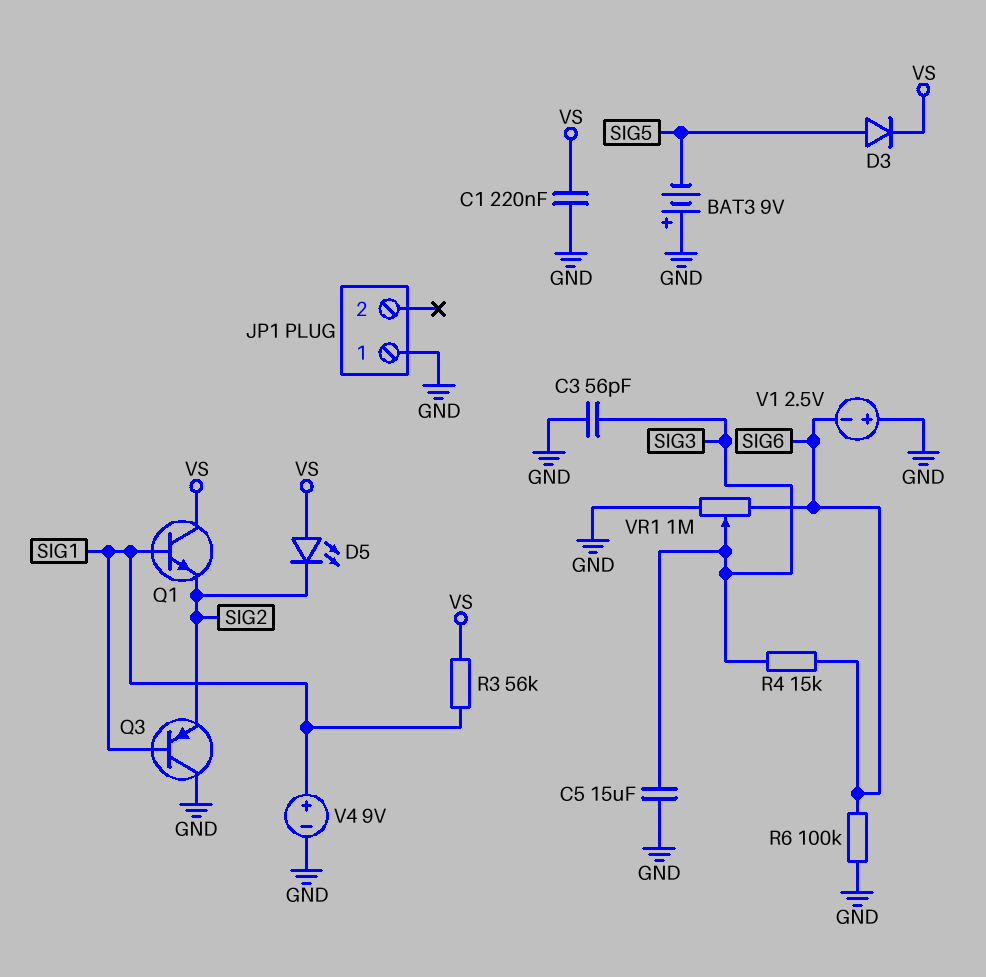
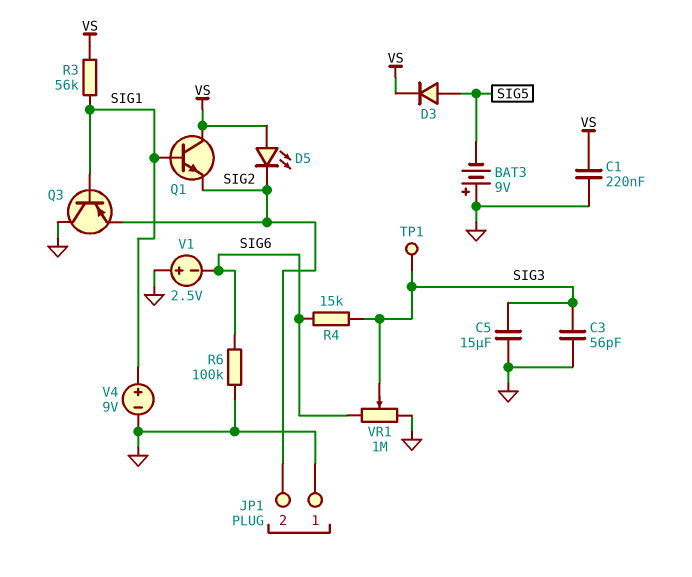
JP1 pin 2: none -> SIG2
TP1: none -> test point (SIG3)

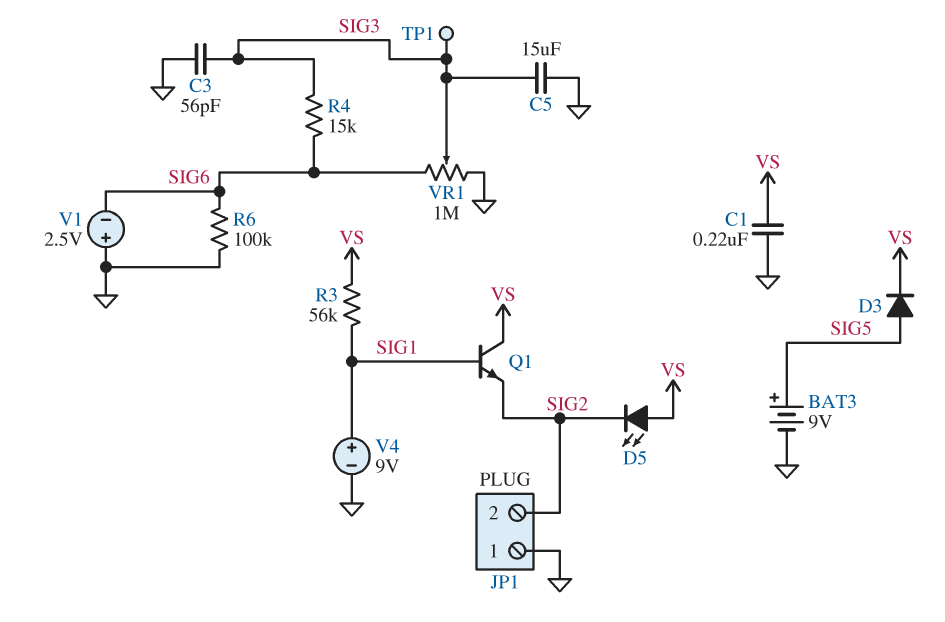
BAT3: 9V (plus GND, minus SIG5) -> 9V (plus SIG5, minus GND)
Q3: PNP (B SIG1, C GND, E SIG2) -> none

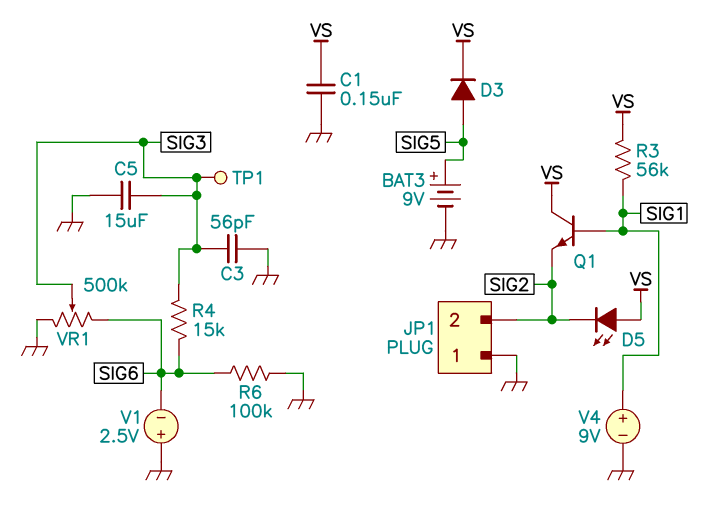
C1: 220nF (GND, VS) -> 150nF (GND, VS)
VR1: 1M (GND, SIG6, wiper SIG3) -> 500k (GND, SIG6, wiper SIG3)

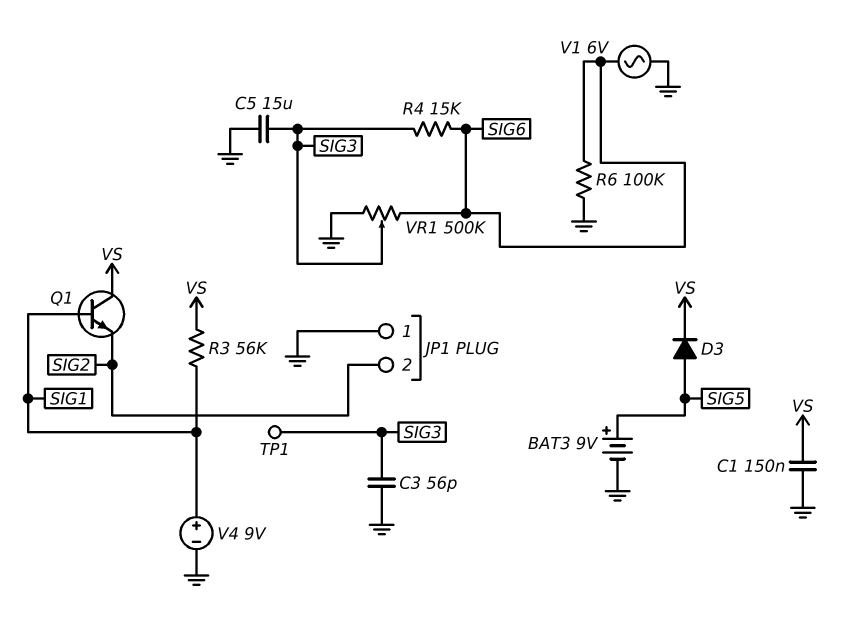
D5: LED (A VS, K SIG2) -> none
V1: 2.5V (plus GND, minus SIG6) -> AC 6V (GND, SIG6)

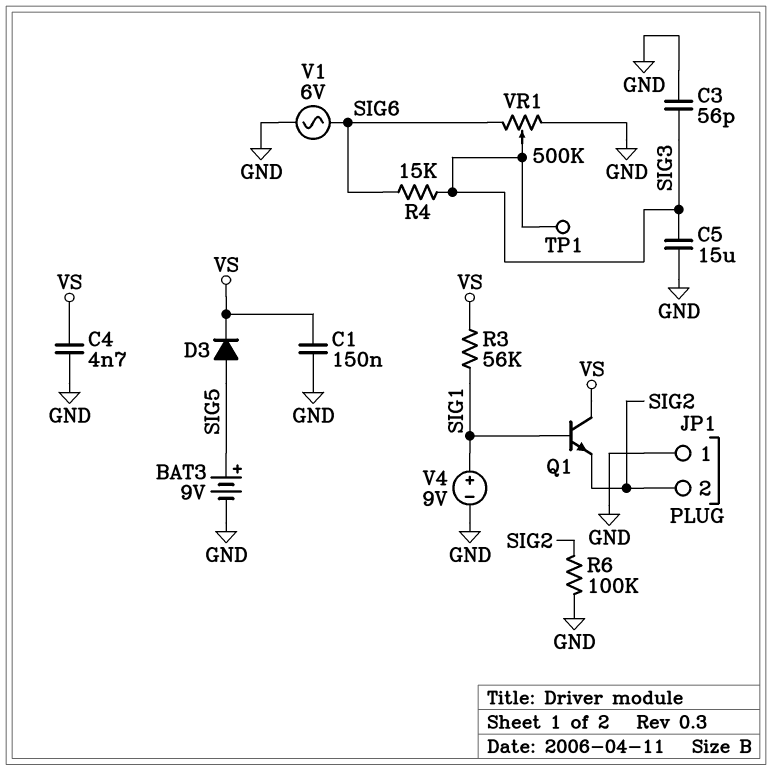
C4: none -> 4.7nF (GND, VS)
R6: 100k (GND, SIG6) -> 100k (GND, SIG2)

